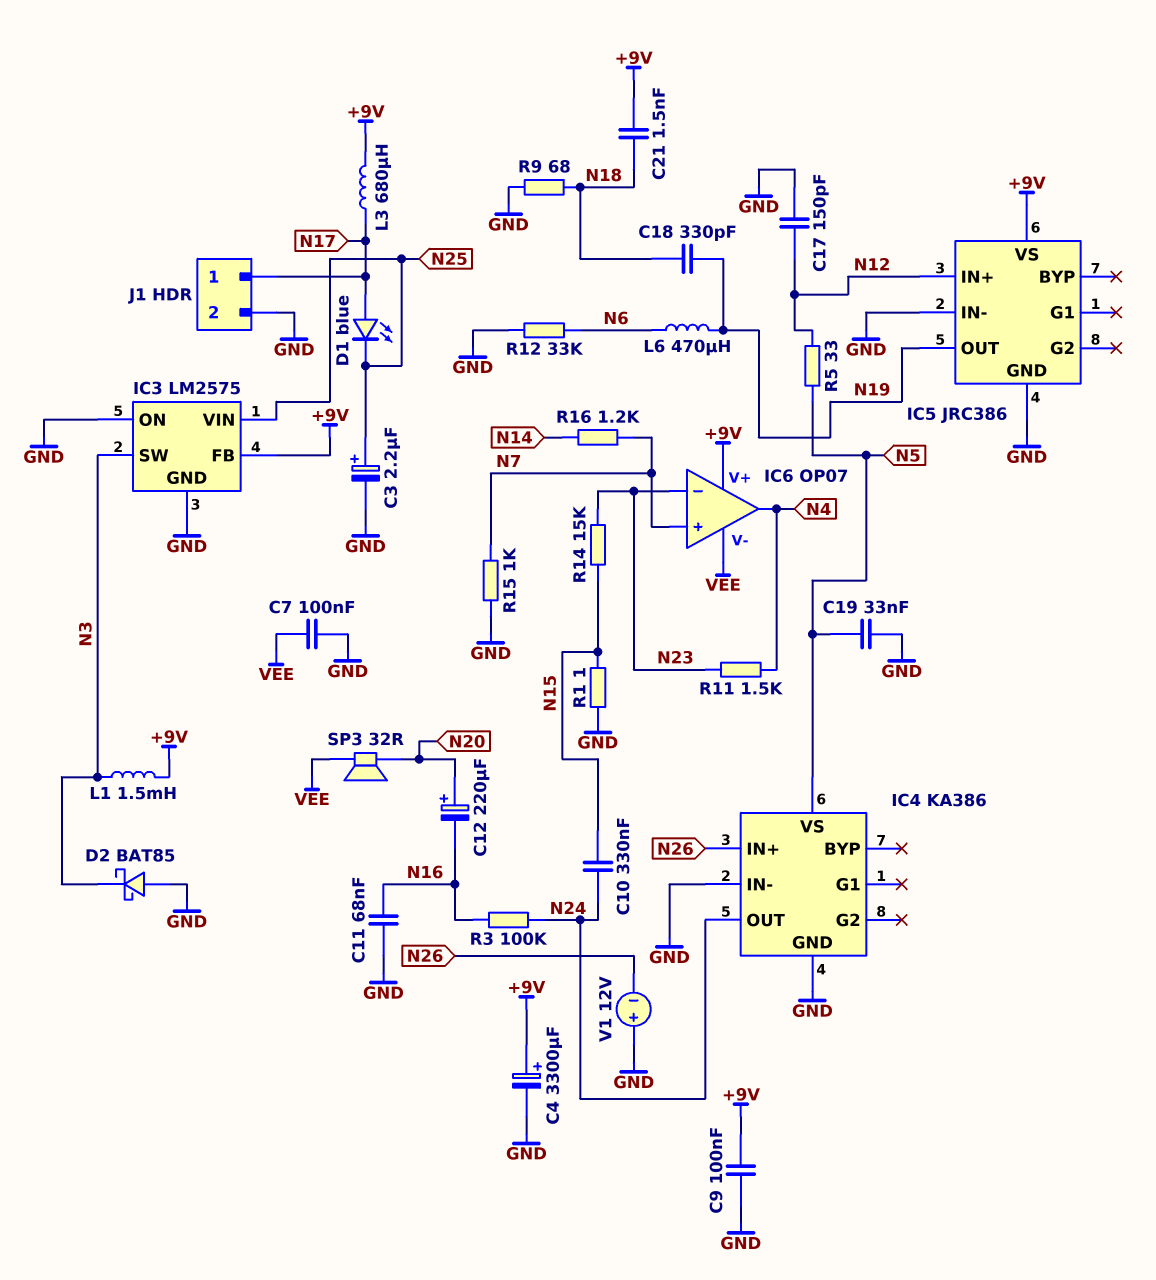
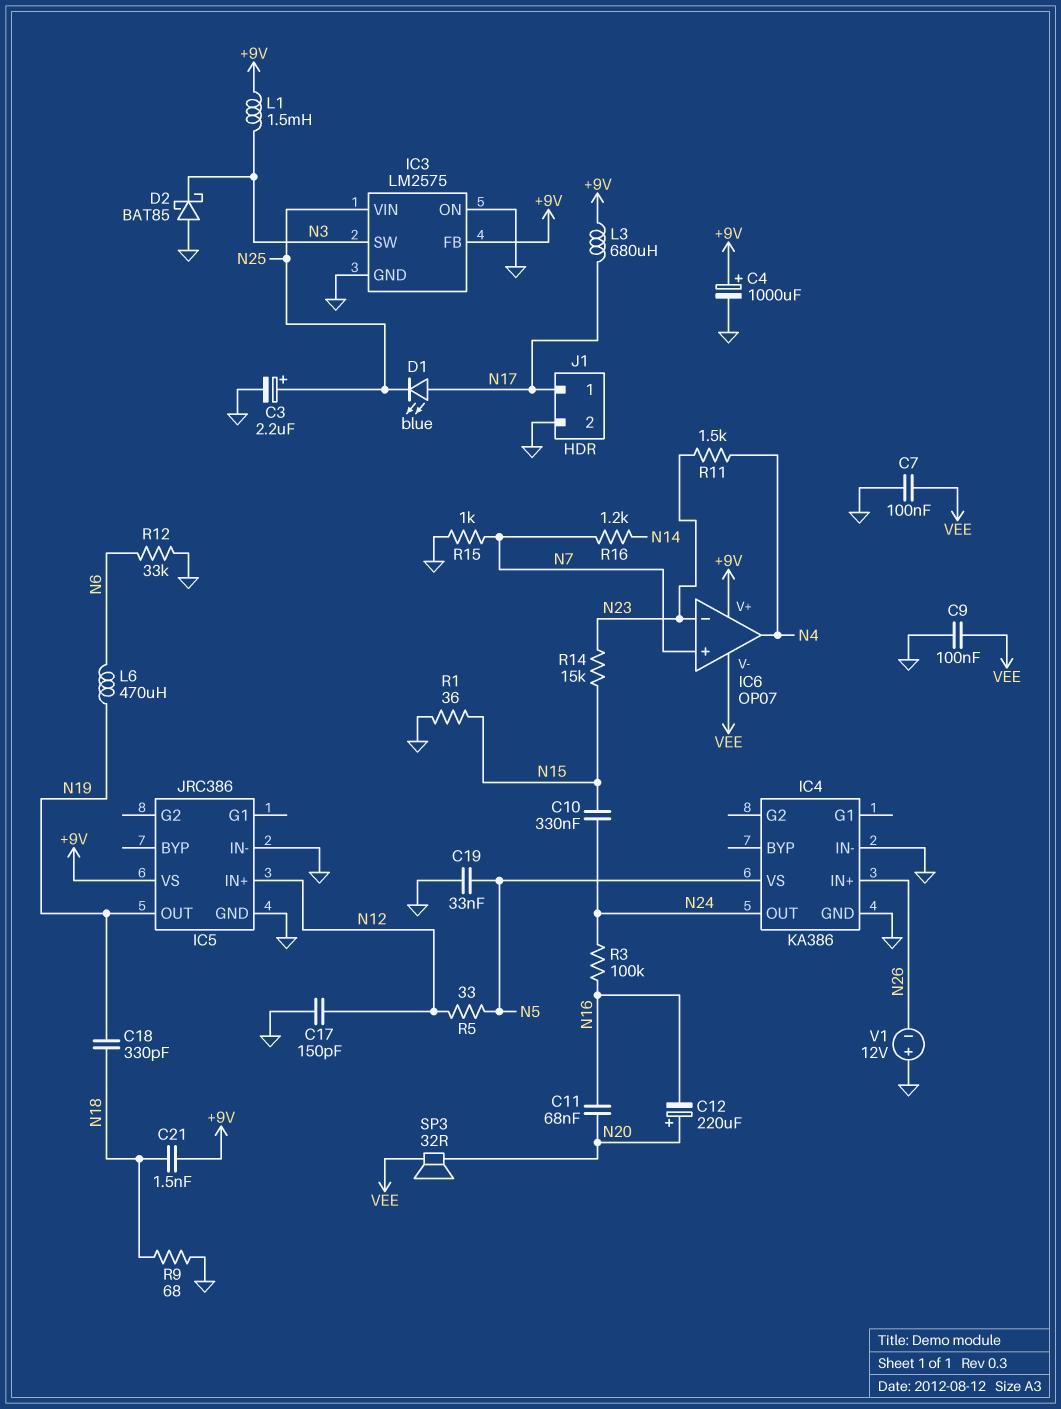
C4: 3300uF (plus +9V, minus GND) -> 1000uF (plus +9V, minus GND)
C9: 100nF (+9V, GND) -> 100nF (GND, VEE)
C11: 68nF (GND, N16) -> 68nF (N16, N20)
R1: 1 (GND, N15) -> 36 (GND, N15)

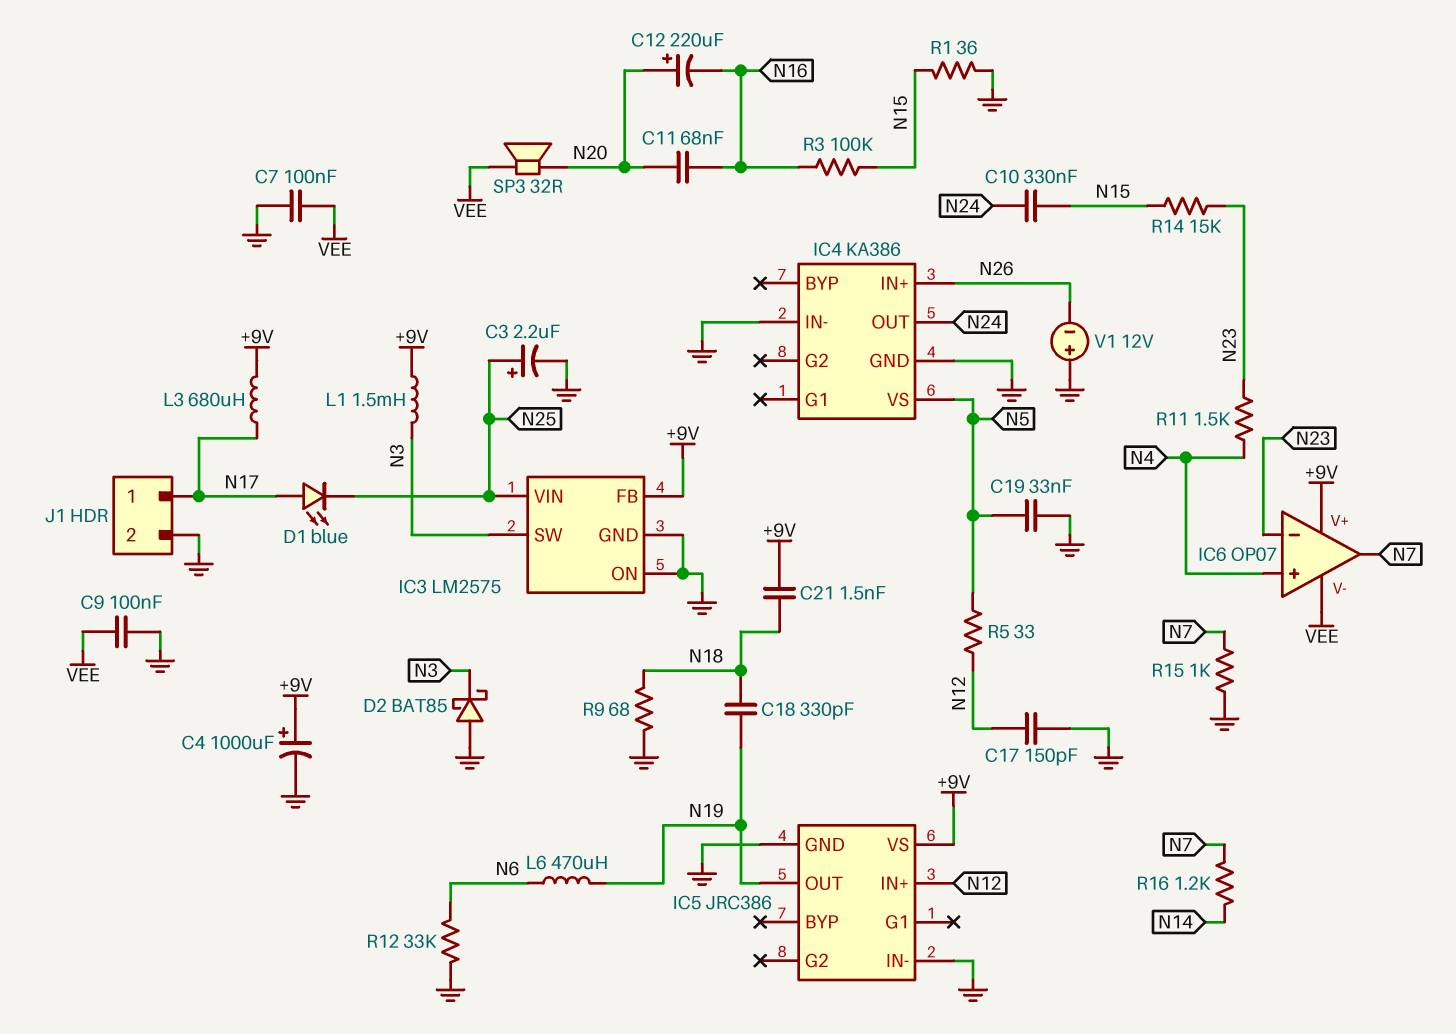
IC6 pin in+: N7 -> N4
IC6 pin out: N4 -> N7
R3: 100k (N16, N24) -> 100k (N15, N16)

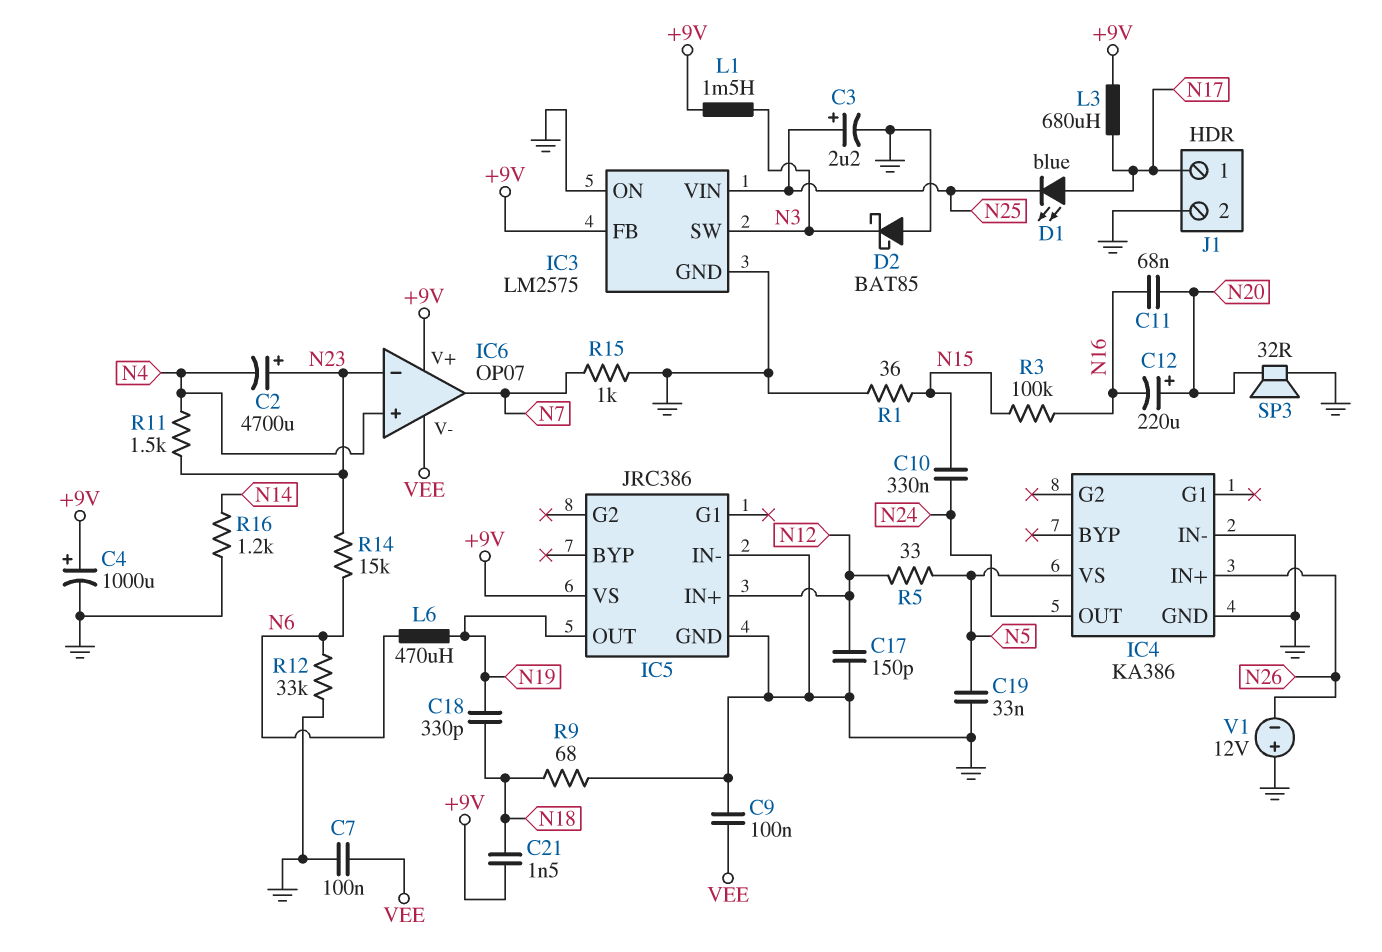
C2: none -> 4700uF (plus N23, minus N4)
R14: 15k (N15, N23) -> 15k (N6, N23)
R16: 1.2k (N7, N14) -> 1.2k (GND, N14)
SP3: speaker 32R (N20, VEE) -> speaker 32R (GND, N20)

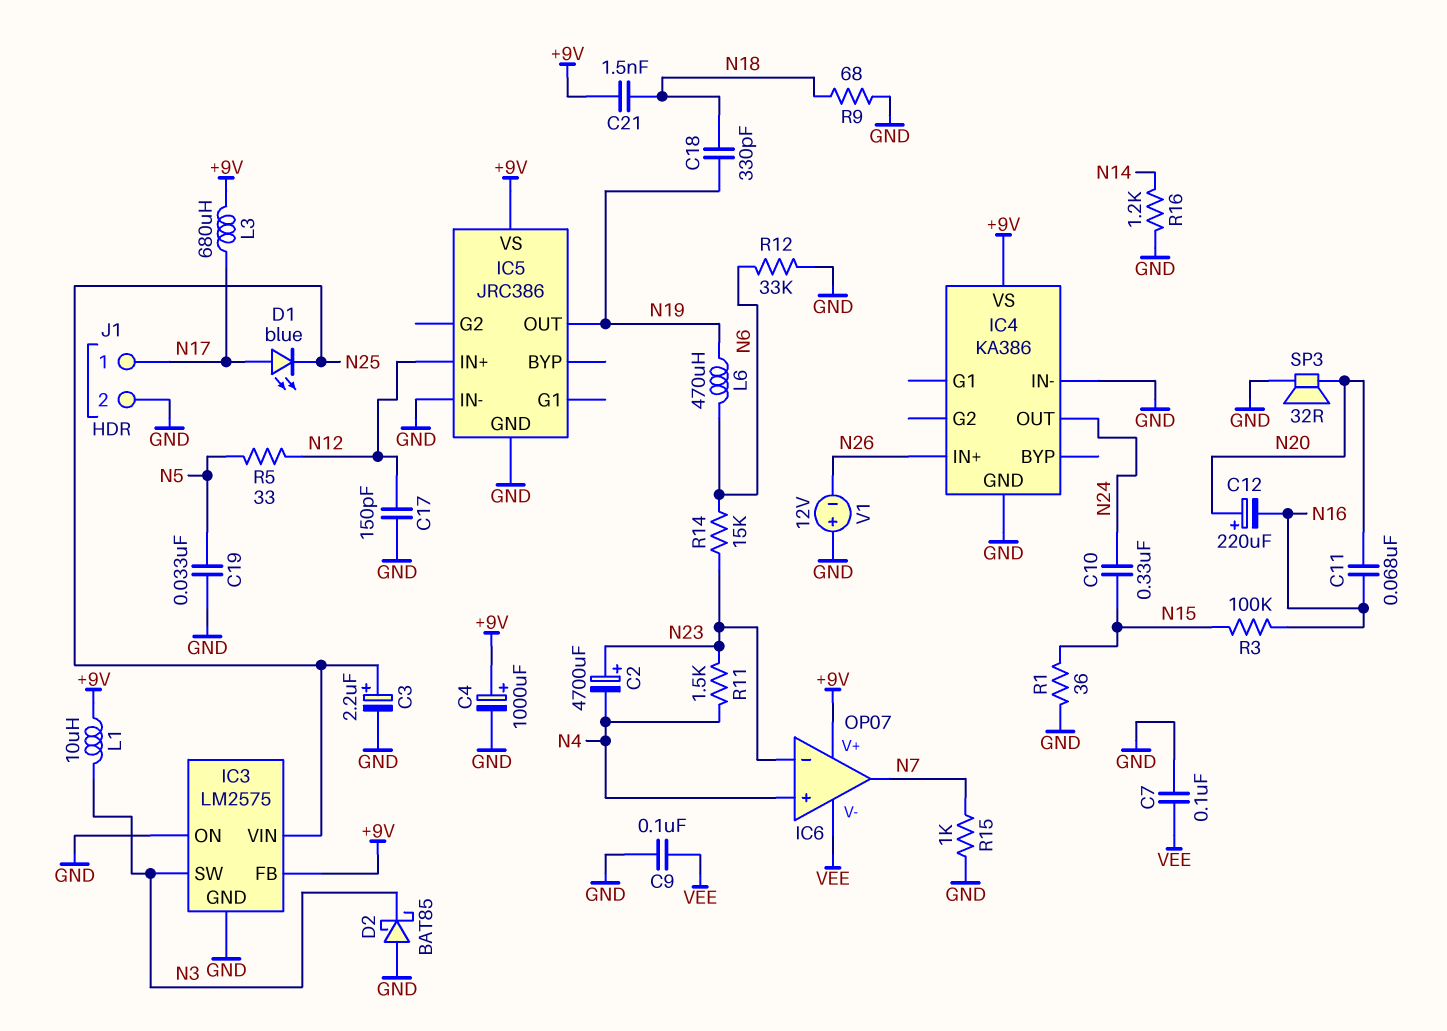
IC4 pin VS: N5 -> +9V
L1: 1.5mH (+9V, N3) -> 10uH (+9V, N3)

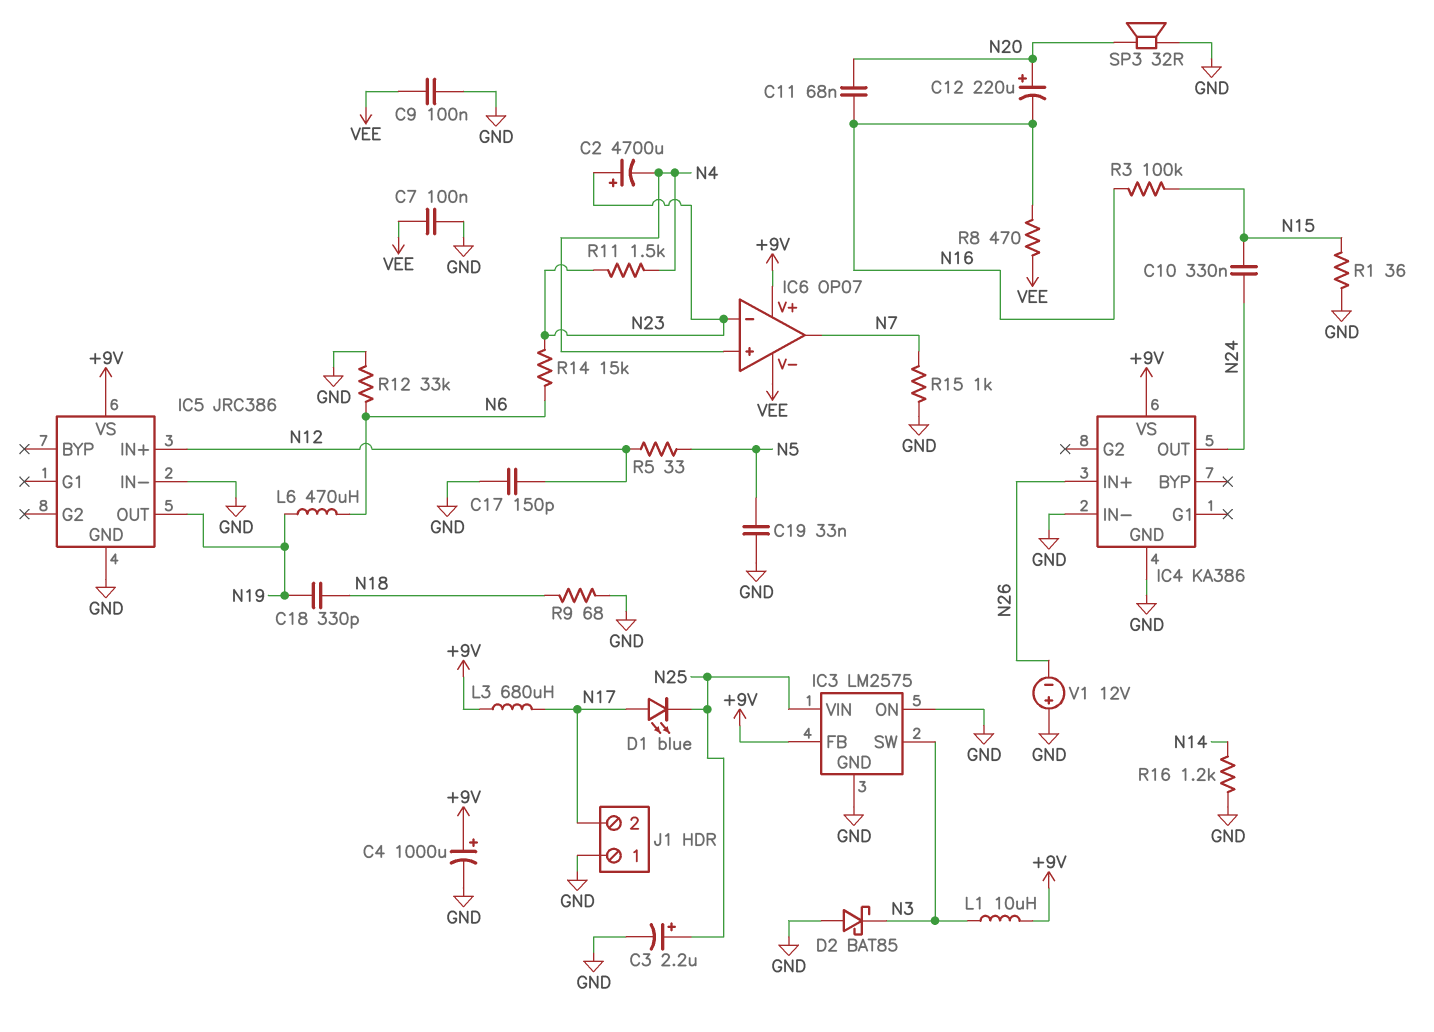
C21: 1.5nF (+9V, N18) -> none
J1 pin 1: N17 -> GND
J1 pin 2: GND -> N17
R8: none -> 470 (N16, VEE)

